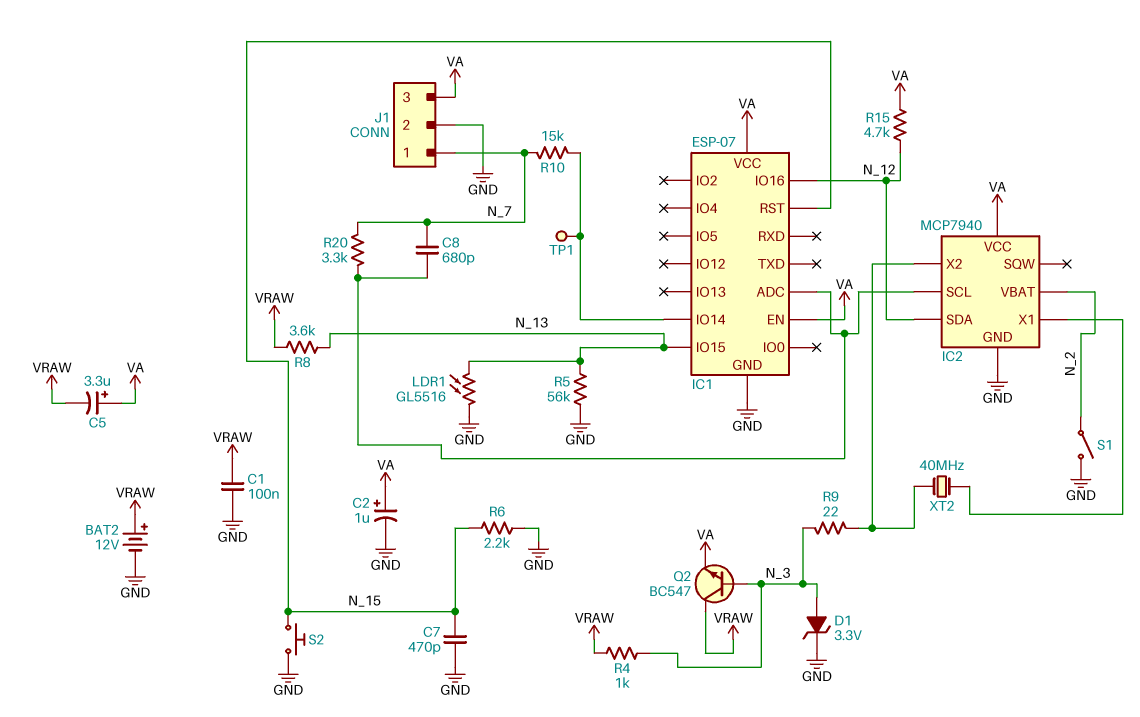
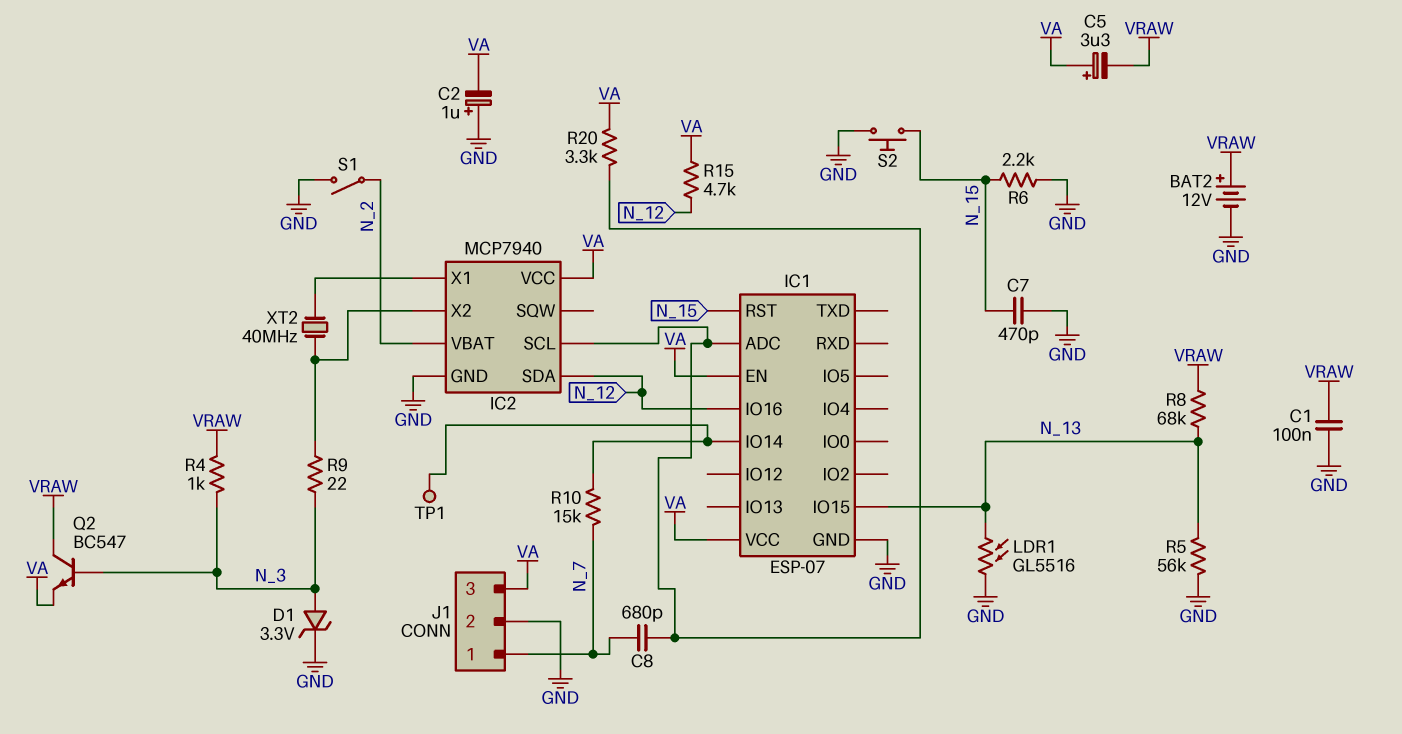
C2: 1uF (plus VA, minus GND) -> 1uF (plus GND, minus VA)
R8: 3.6k (N_13, VRAW) -> 68k (N_13, VRAW)
R20: 3.3k (IC1/ADC, N_7) -> 3.3k (IC1/ADC, VA)

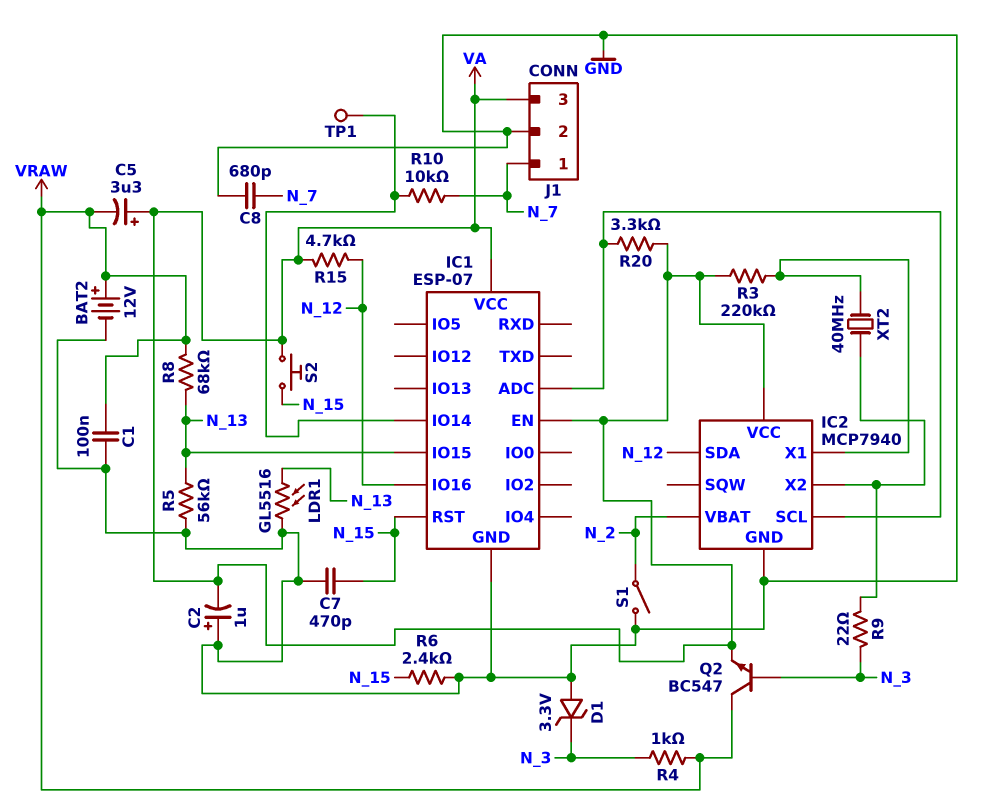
C8: 680pF (IC1/ADC, N_7) -> 680pF (GND, N_7)
D1: zener 3.3V (A N_3, K GND) -> zener 3.3V (A GND, K N_3)
R3: none -> 220k (IC2/X1, VA)
R6: 2.2k (GND, N_15) -> 2.4k (GND, N_15)
R10: 15k (IC1/IO14, N_7) -> 10k (IC1/IO14, N_7)
S2: button (GND, N_15) -> button (N_15, VA)

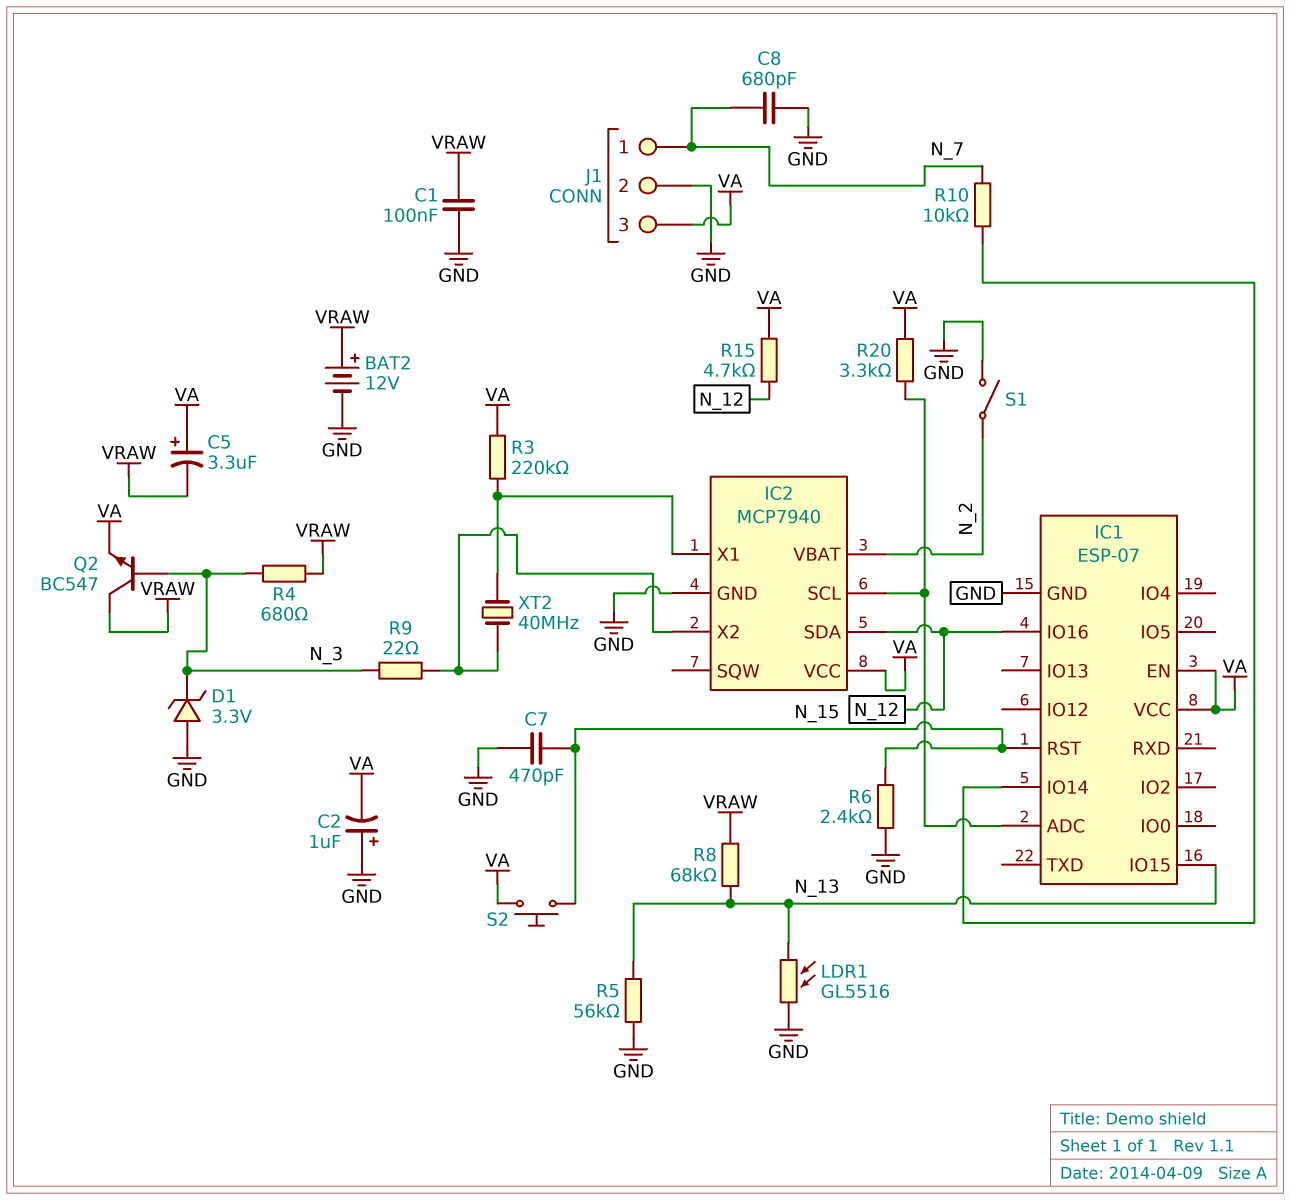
R4: 1k (N_3, VRAW) -> 680 (N_3, VRAW)
TP1: test point (IC1/IO14) -> none

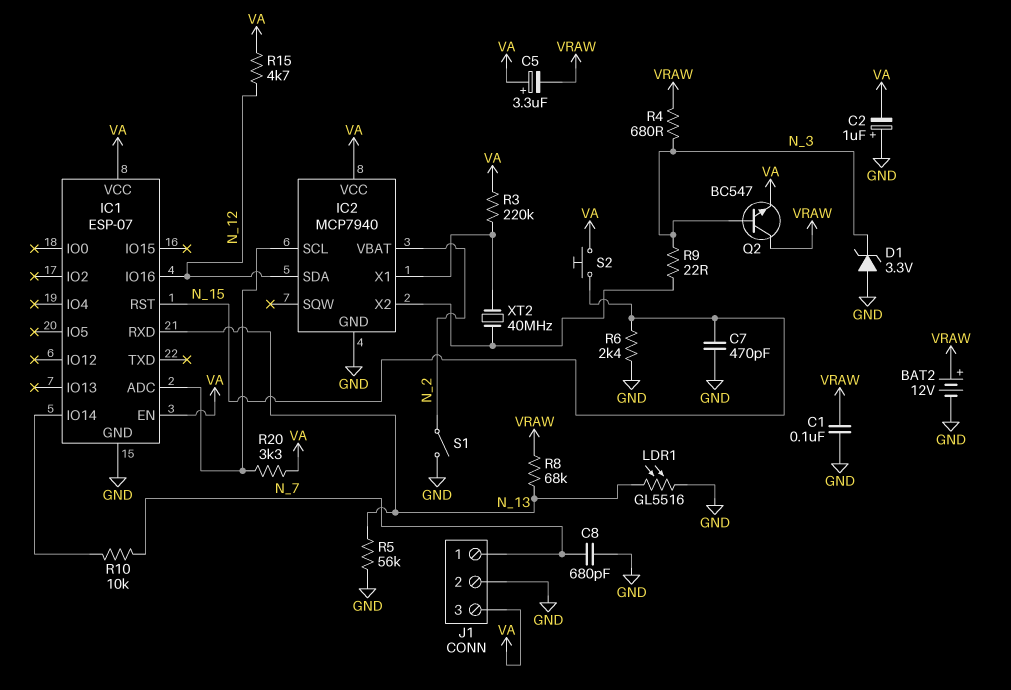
IC1 pin IO15: N_13 -> none
IC1 pin RXD: none -> N_13

